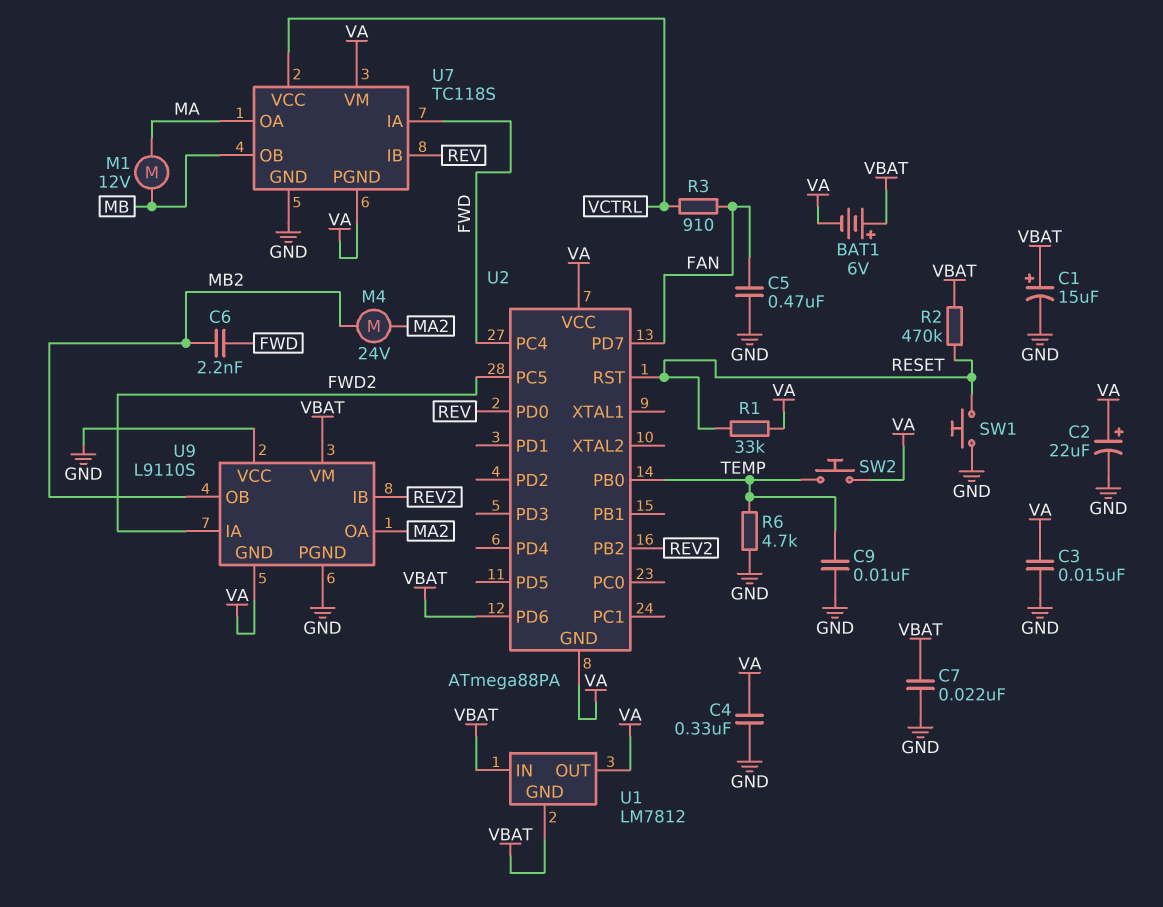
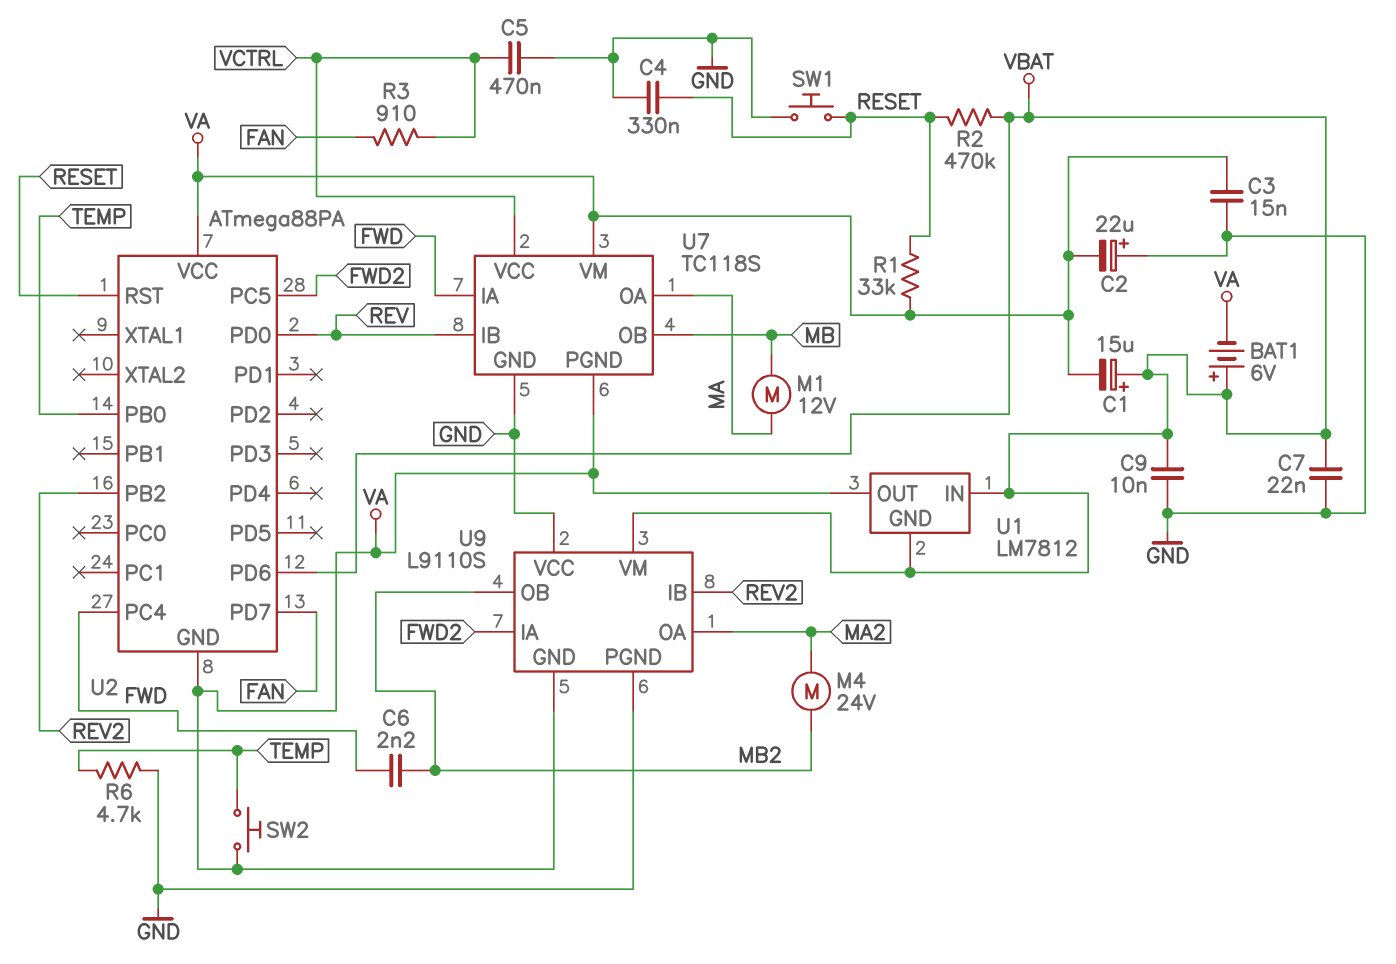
C1: 15uF (plus VBAT, minus GND) -> 15uF (plus VBAT, minus VA)
C2: 22uF (plus VA, minus GND) -> 22uF (plus GND, minus VA)
C4: 330nF (GND, VA) -> 330nF (GND, RESET)
C5: 470nF (FAN, GND) -> 470nF (GND, VCTRL)
C9: 10nF (GND, TEMP) -> 10nF (GND, VBAT)

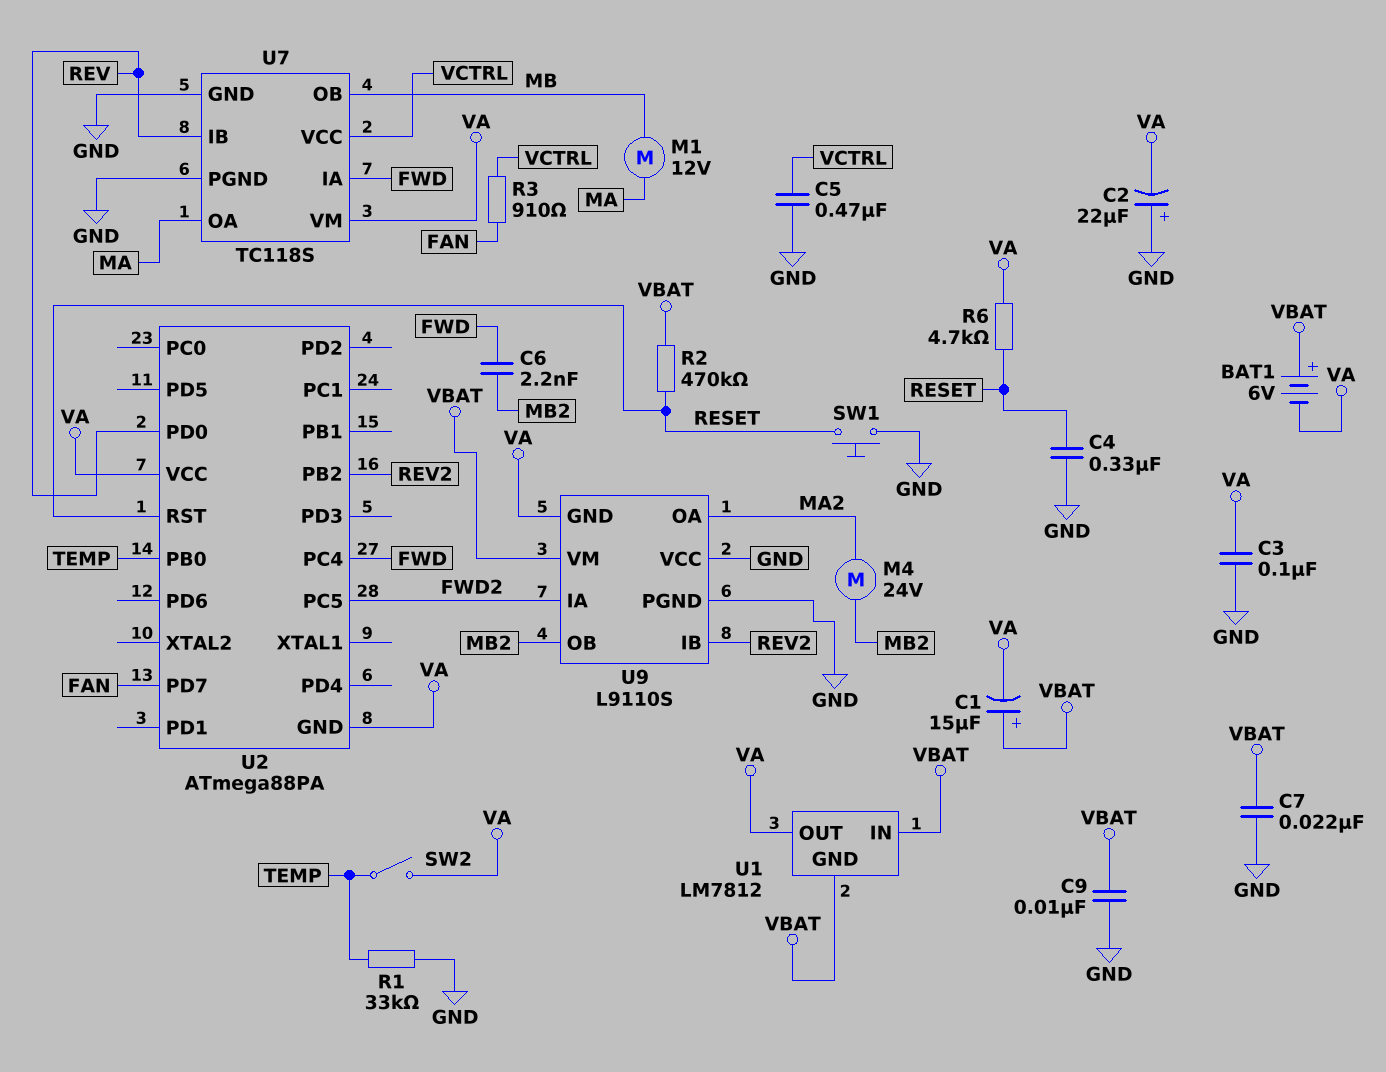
C3: 15nF (GND, VA) -> 100nF (GND, VA)
R1: 33k (RESET, VA) -> 33k (GND, TEMP)
R6: 4.7k (GND, TEMP) -> 4.7k (RESET, VA)
SW2: button (TEMP, VA) -> switch (TEMP, VA)
U2 pin PD6: VBAT -> none
U7 pin PGND: VA -> GND

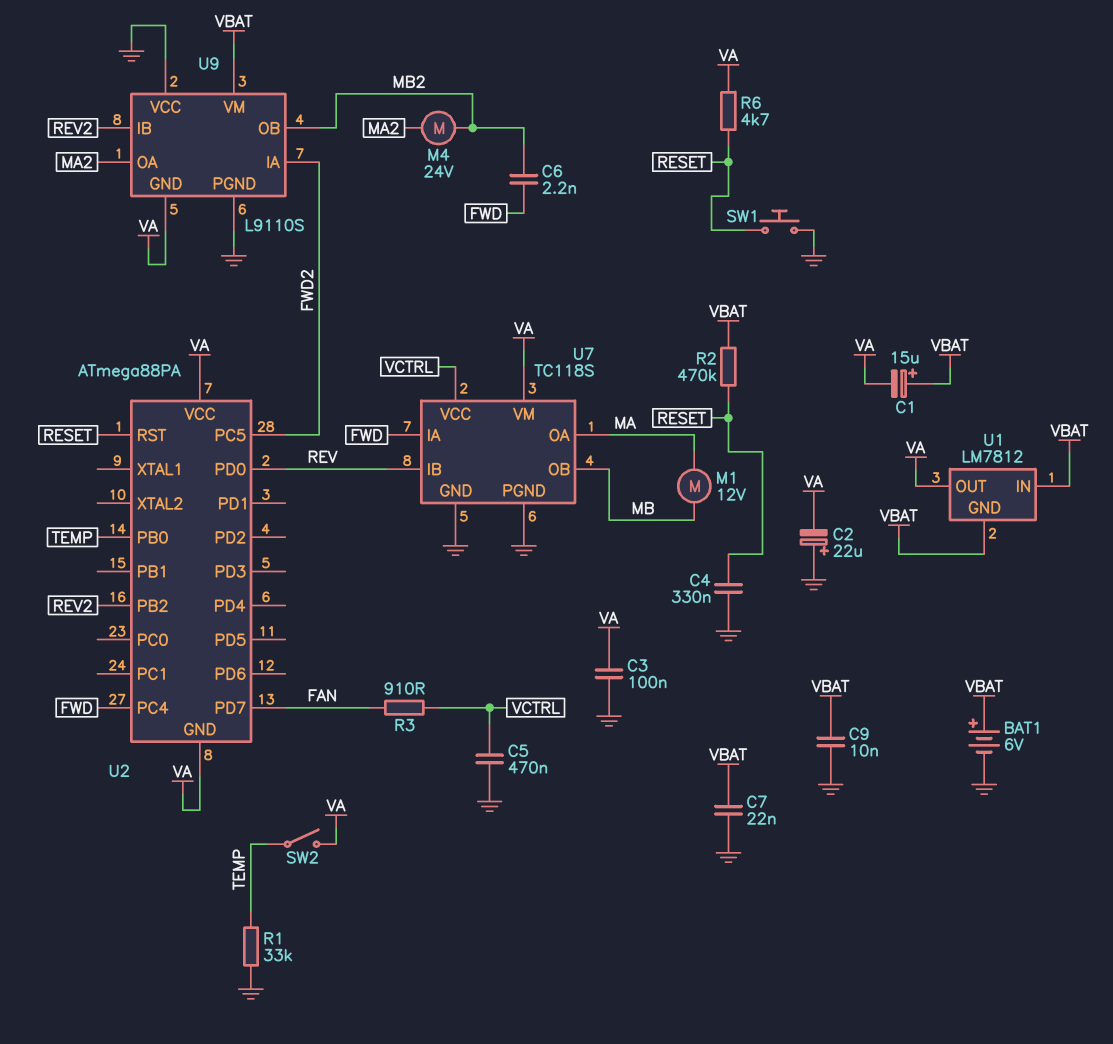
BAT1: 6V (plus VBAT, minus VA) -> 6V (plus VBAT, minus GND)

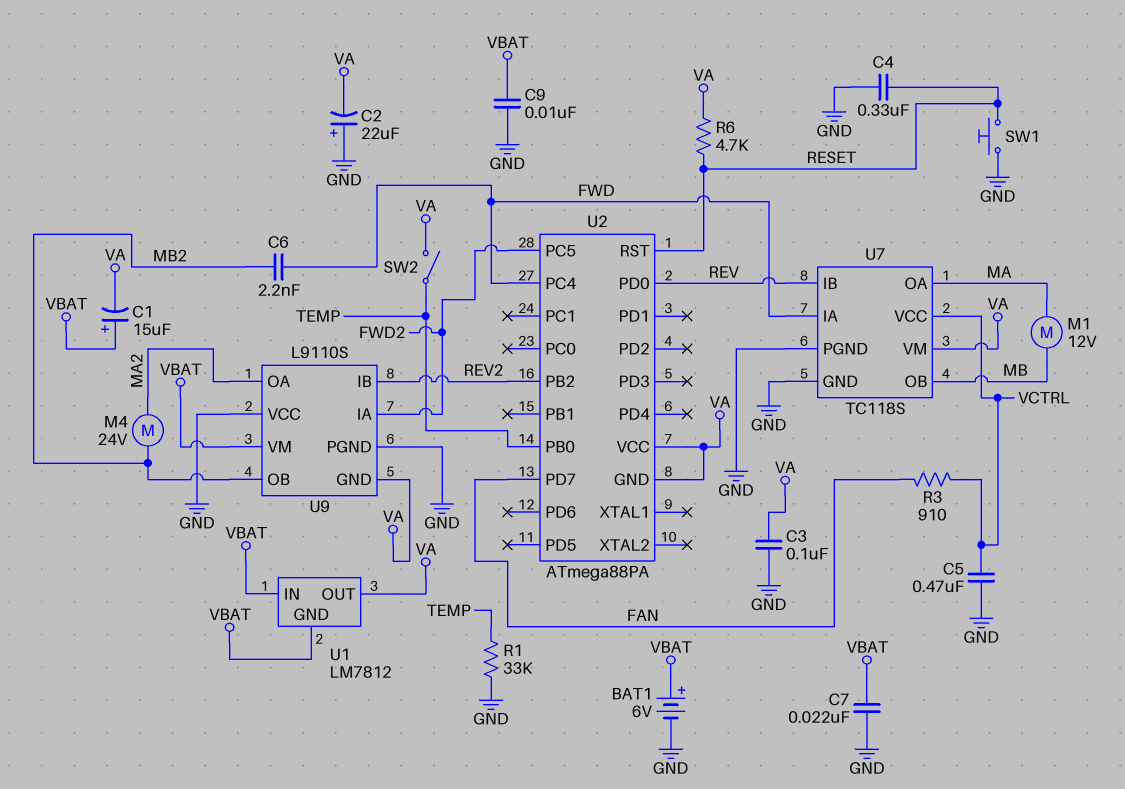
R2: 470k (RESET, VBAT) -> none

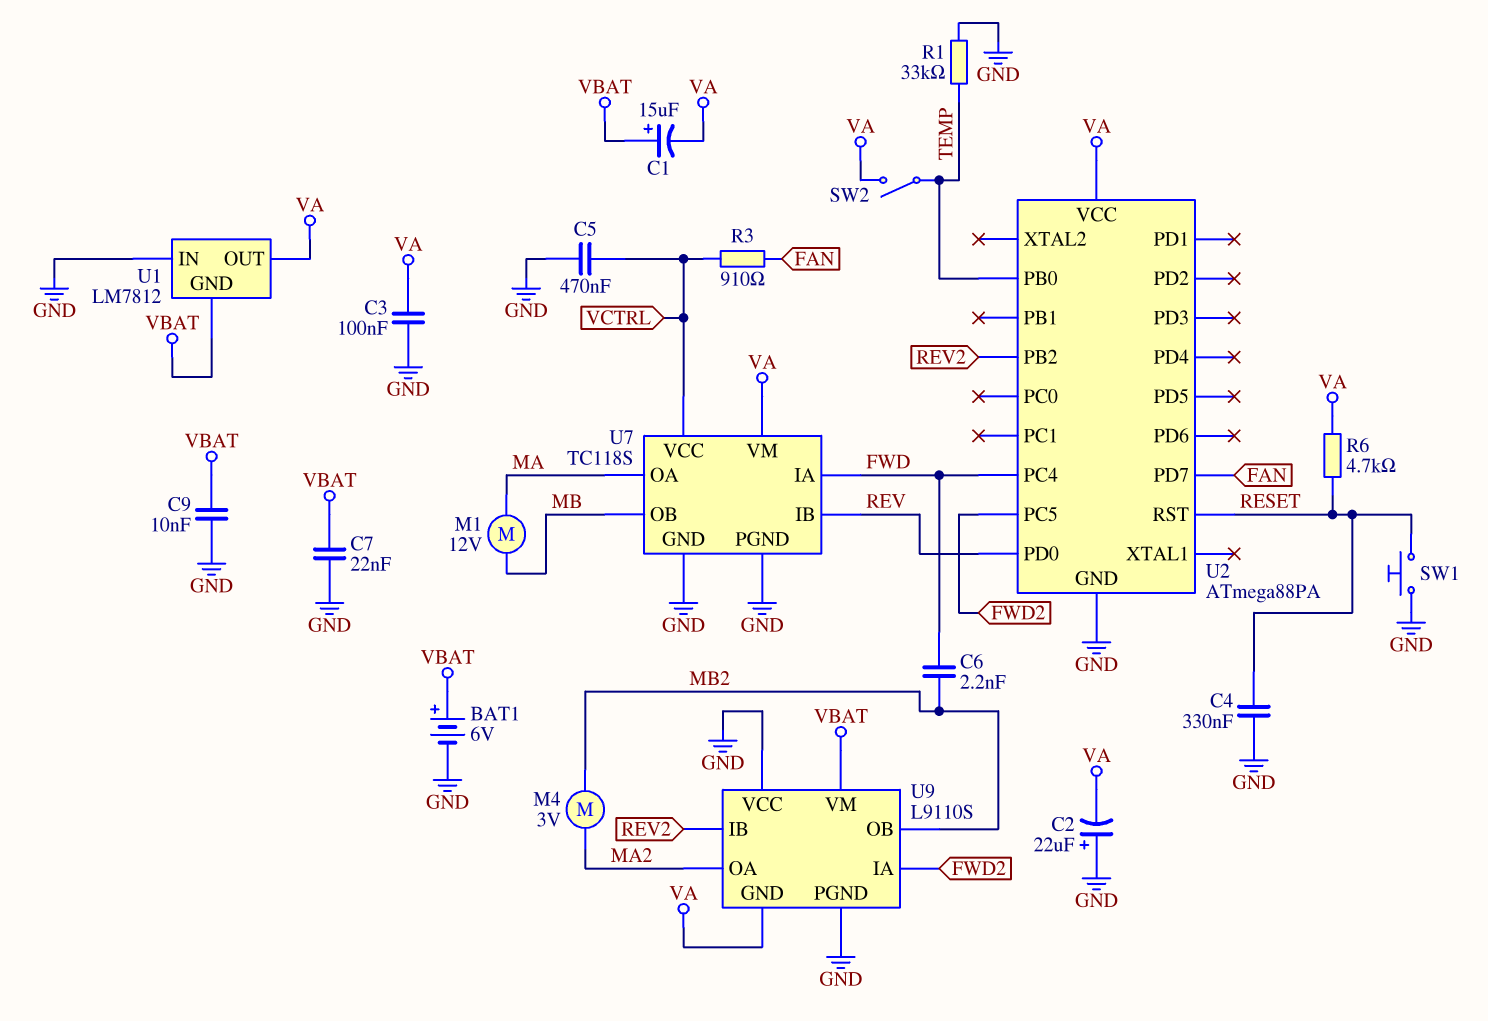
M4: motor 24V (MA2, MB2) -> motor 3V (MA2, MB2)
U1 pin IN: VBAT -> GND
U2 pin GND: VA -> GND

